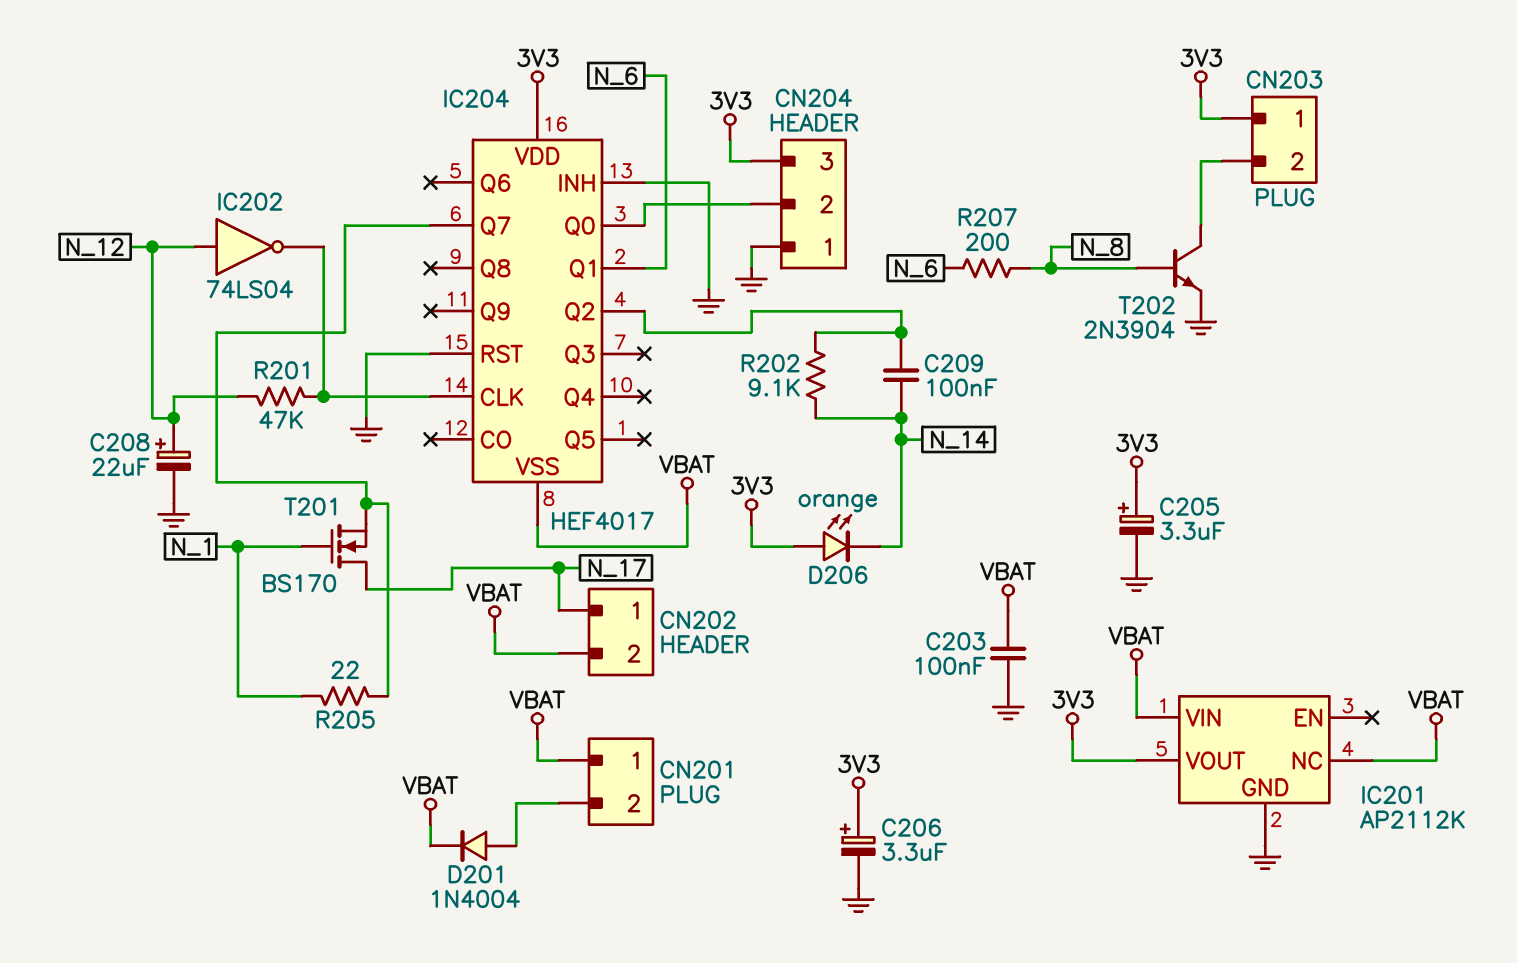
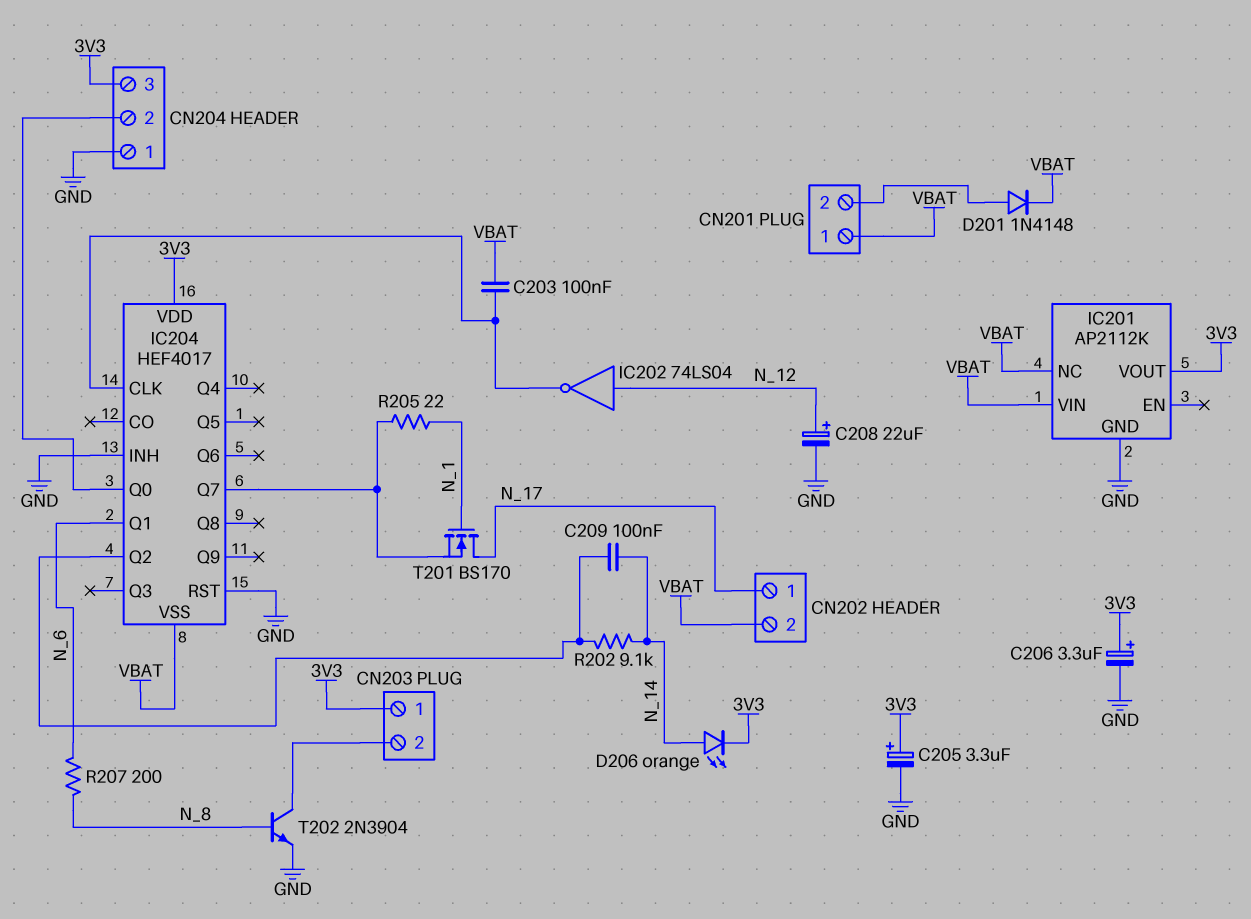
C203: 100nF (GND, VBAT) -> 100nF (IC204/CLK, VBAT)
D201: diode 1N4004 (A CN201/2, K VBAT) -> diode 1N4148 (A CN201/2, K VBAT)
D206: LED orange (A 3V3, K N_14) -> LED orange (A N_14, K 3V3)
R201: 47k (IC204/CLK, N_12) -> none

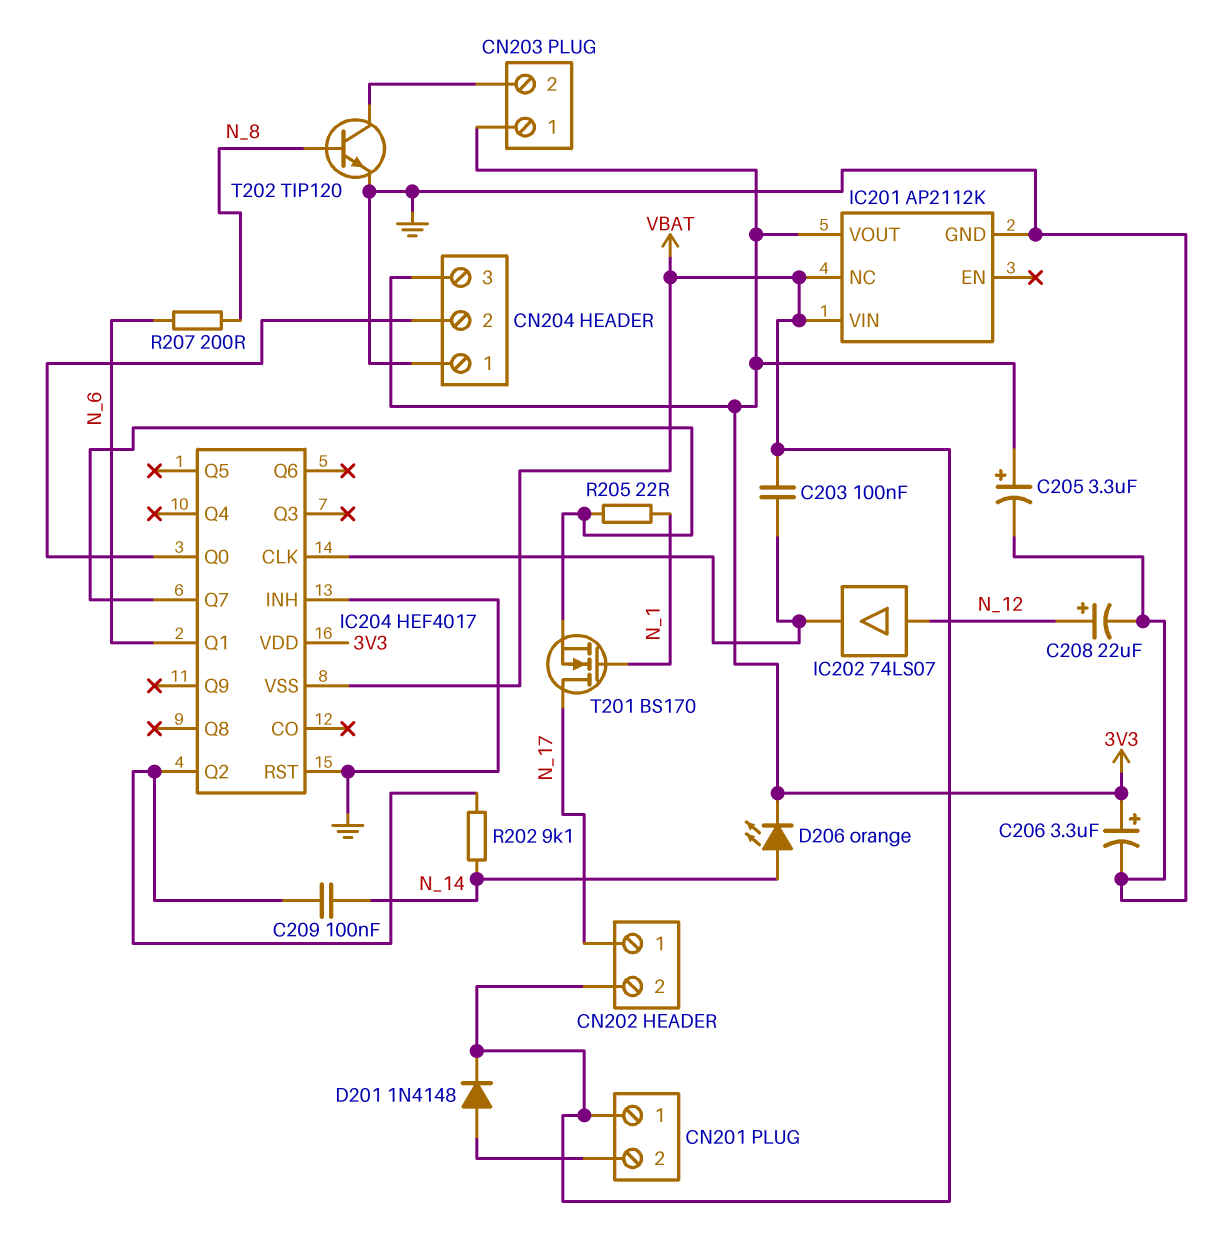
IC202: NOT 74LS04 (in N_12, out IC204/CLK) -> buffer 74LS07 (in N_12, out IC204/CLK)
T202: NPN 2N3904 (B N_8, C CN203/2, E GND) -> NPN TIP120 (B N_8, C CN203/2, E GND)

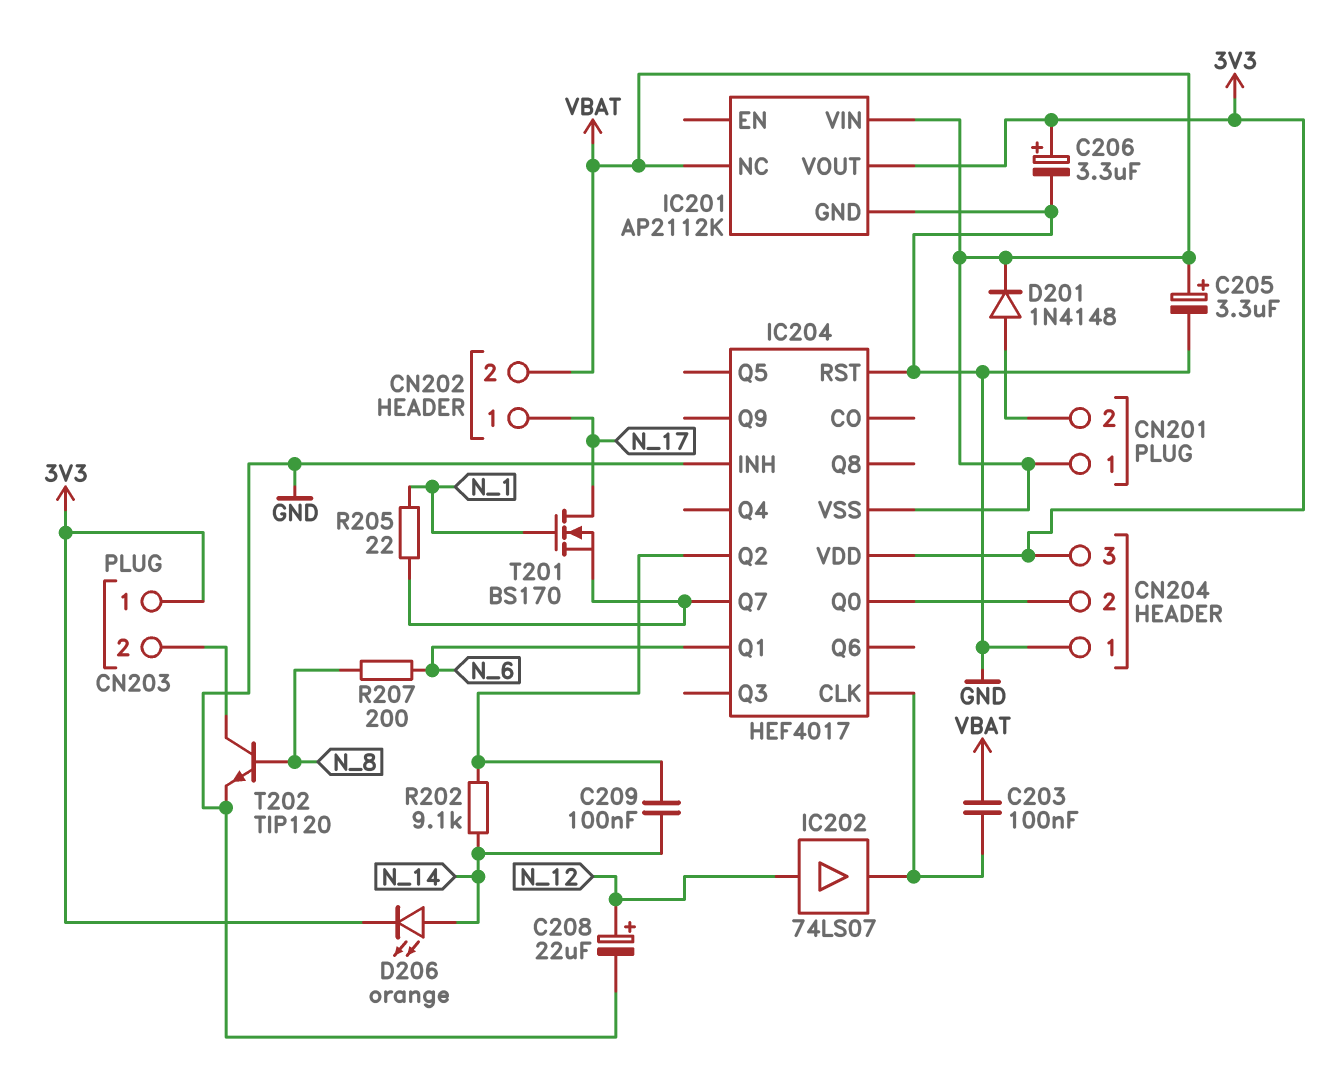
C205: 3.3uF (plus 3V3, minus GND) -> 3.3uF (plus VBAT, minus GND)

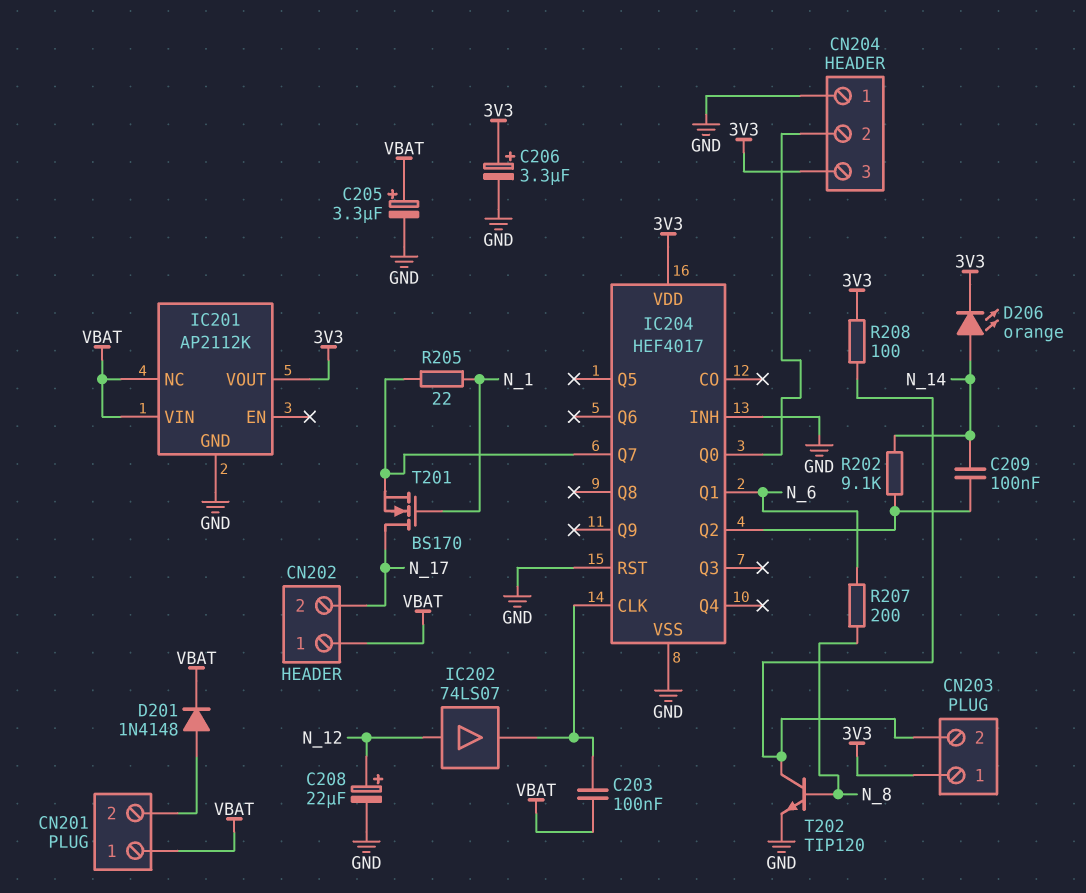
CN202 pin 1: N_17 -> VBAT
CN202 pin 2: VBAT -> N_17
IC204 pin VSS: VBAT -> GND
R208: none -> 100 (3V3, CN203/2)

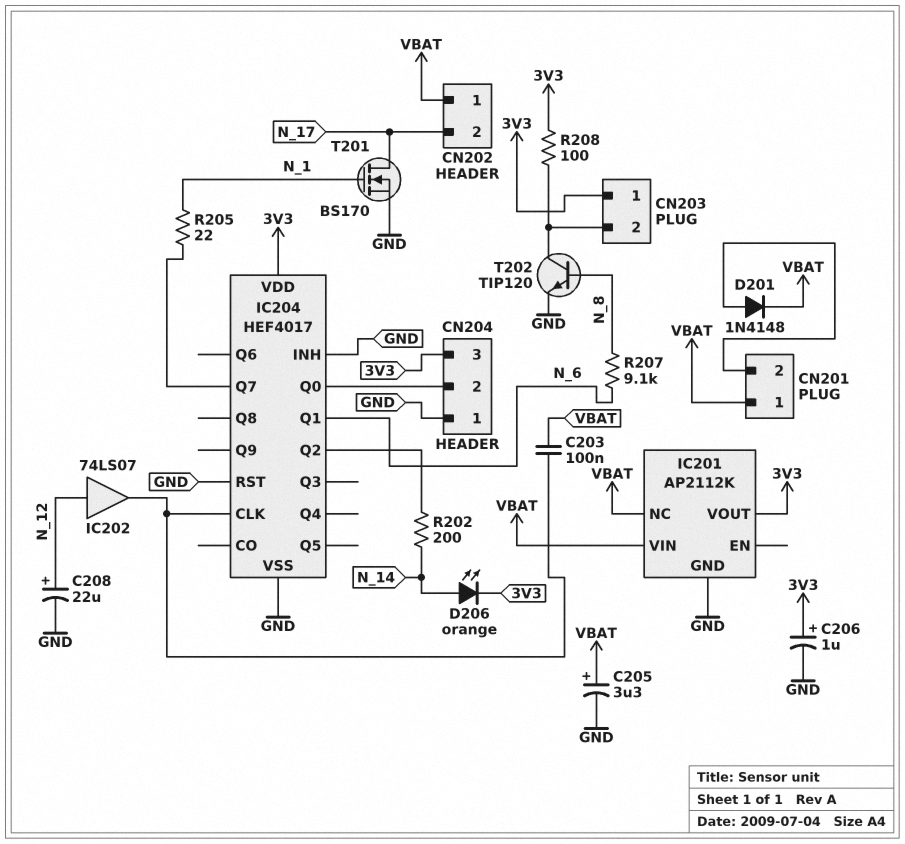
C206: 3.3uF (plus 3V3, minus GND) -> 1uF (plus 3V3, minus GND)
C209: 100nF (IC204/Q2, N_14) -> none
R202: 9.1k (IC204/Q2, N_14) -> 200 (IC204/Q2, N_14)
R207: 200 (N_6, N_8) -> 9.1k (N_6, N_8)
T201: NMOS BS170 (G N_1, D N_17, S IC204/Q7) -> NMOS BS170 (G N_1, D N_17, S GND)

